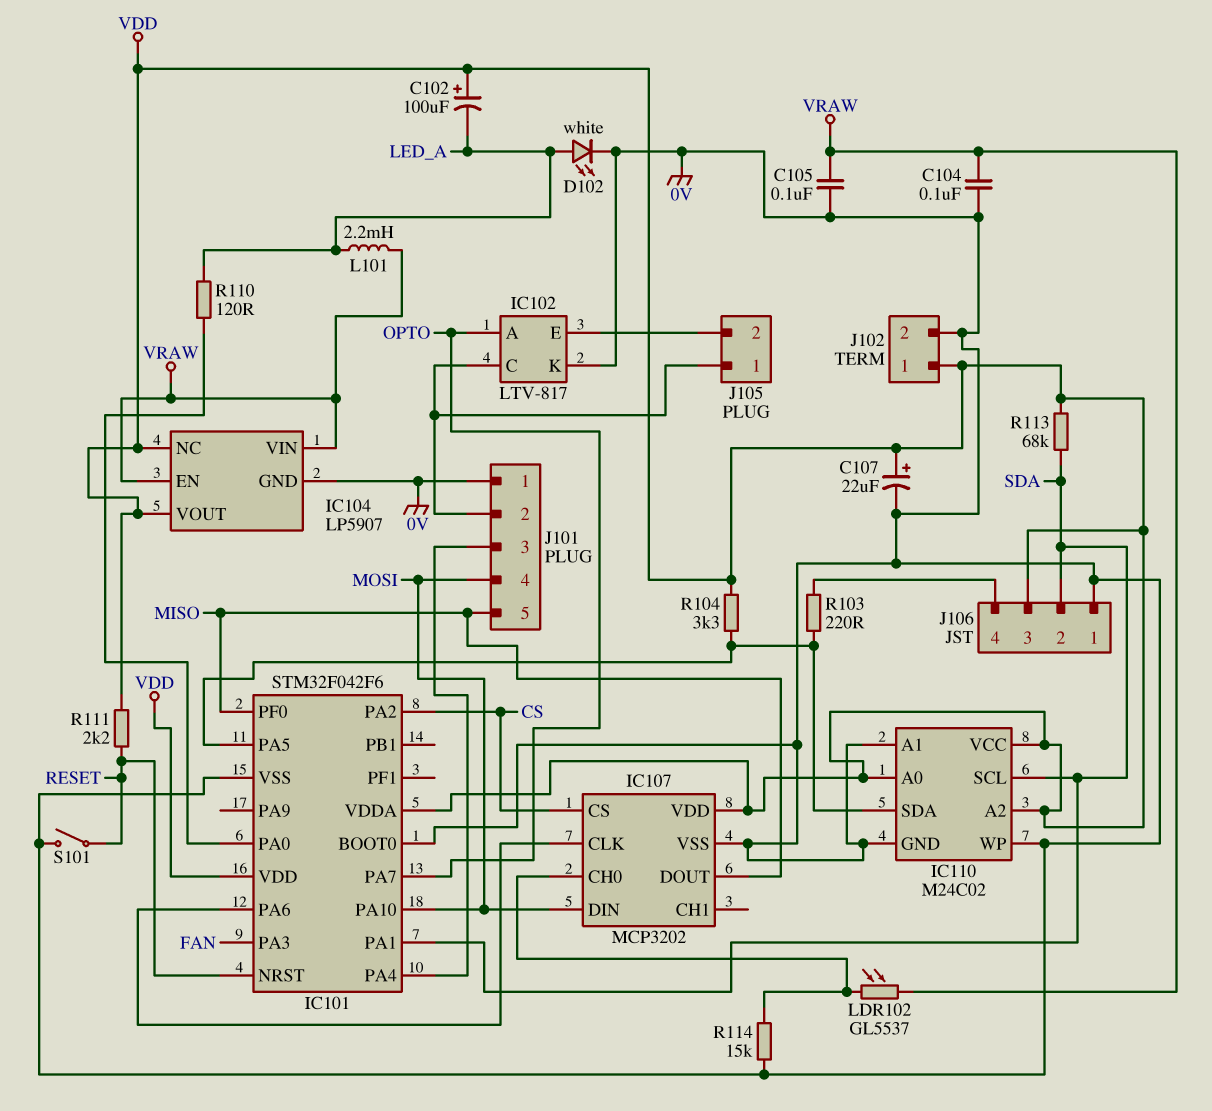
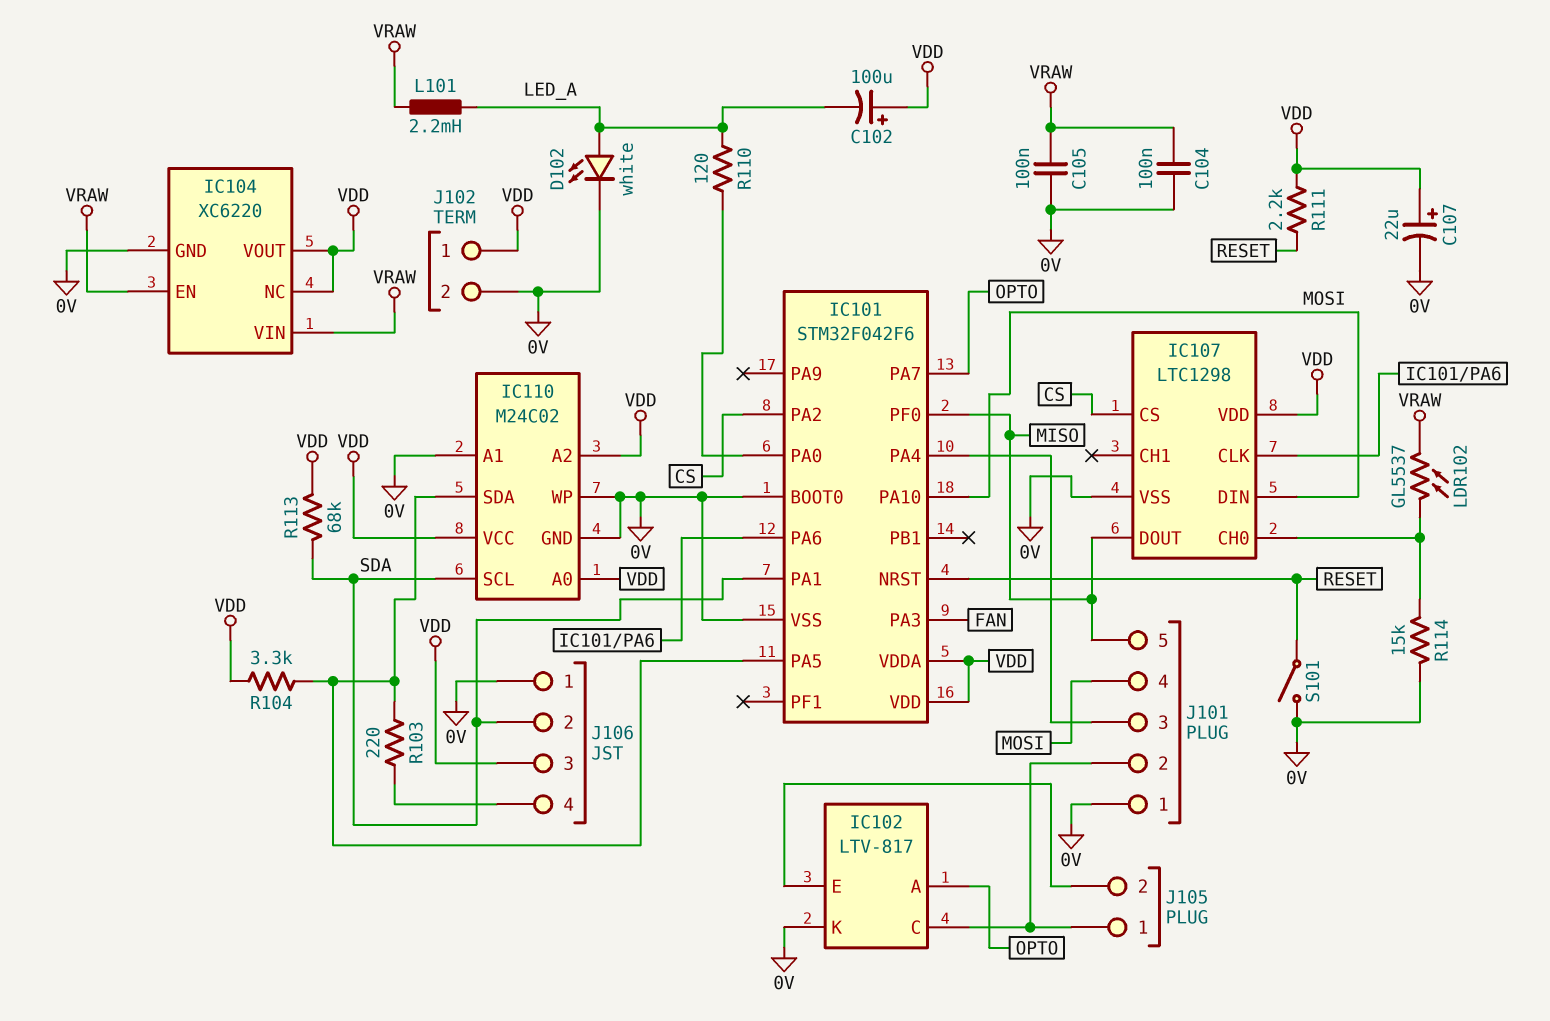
IC104: LP5907 -> XC6220
IC107: MCP3202 -> LTC1298

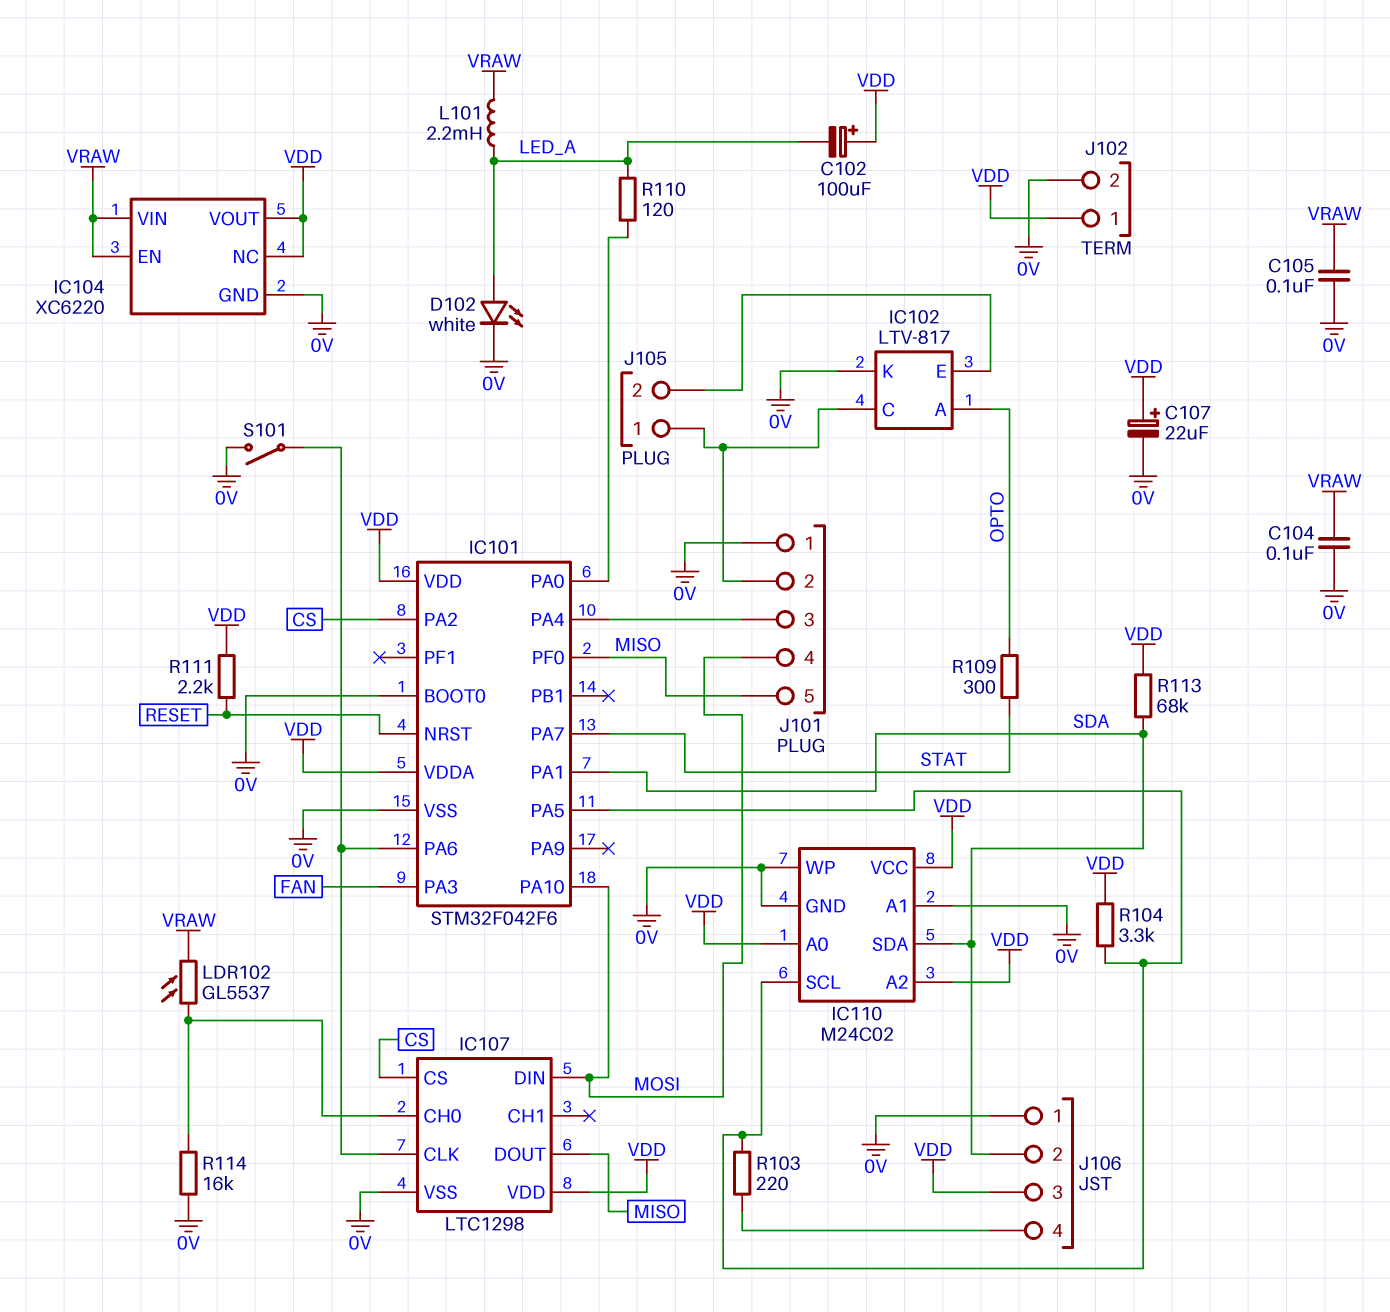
IC101 pin PA7: OPTO -> STAT
IC110 pin SCL: SDA -> IC101/PA5
IC110 pin SDA: IC101/PA5 -> SDA
R109: none -> 300 (OPTO, STAT)
R114: 15k (0V, IC107/CH0) -> 16k (0V, IC107/CH0)
S101: switch (0V, RESET) -> switch (0V, IC101/PA6)

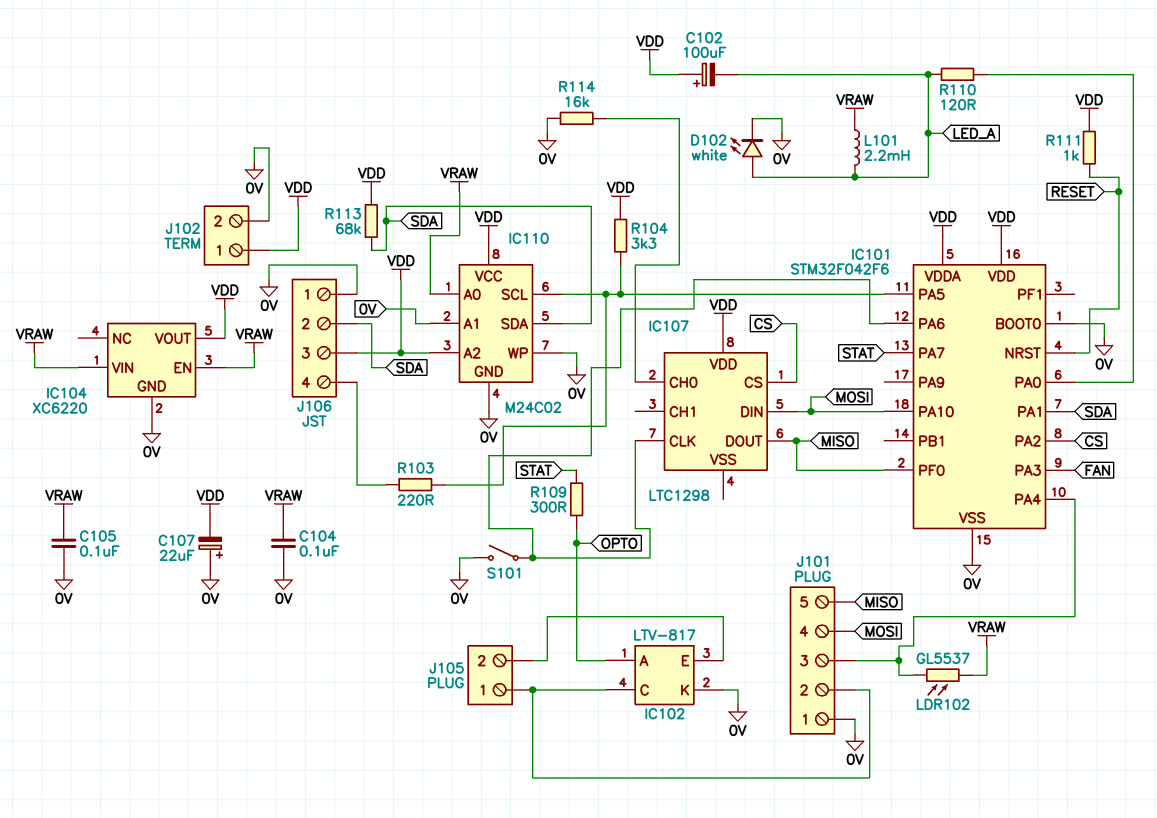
C107: 22uF (plus VDD, minus 0V) -> 22uF (plus 0V, minus VDD)
IC104 pin NC: VDD -> none
IC107 pin VSS: 0V -> none
IC110 pin A0: VDD -> VRAW
LDR102: GL5537 (IC107/CH0, VRAW) -> GL5537 (IC101/PA4, VRAW)
R111: 2.2k (RESET, VDD) -> 1k (RESET, VDD)

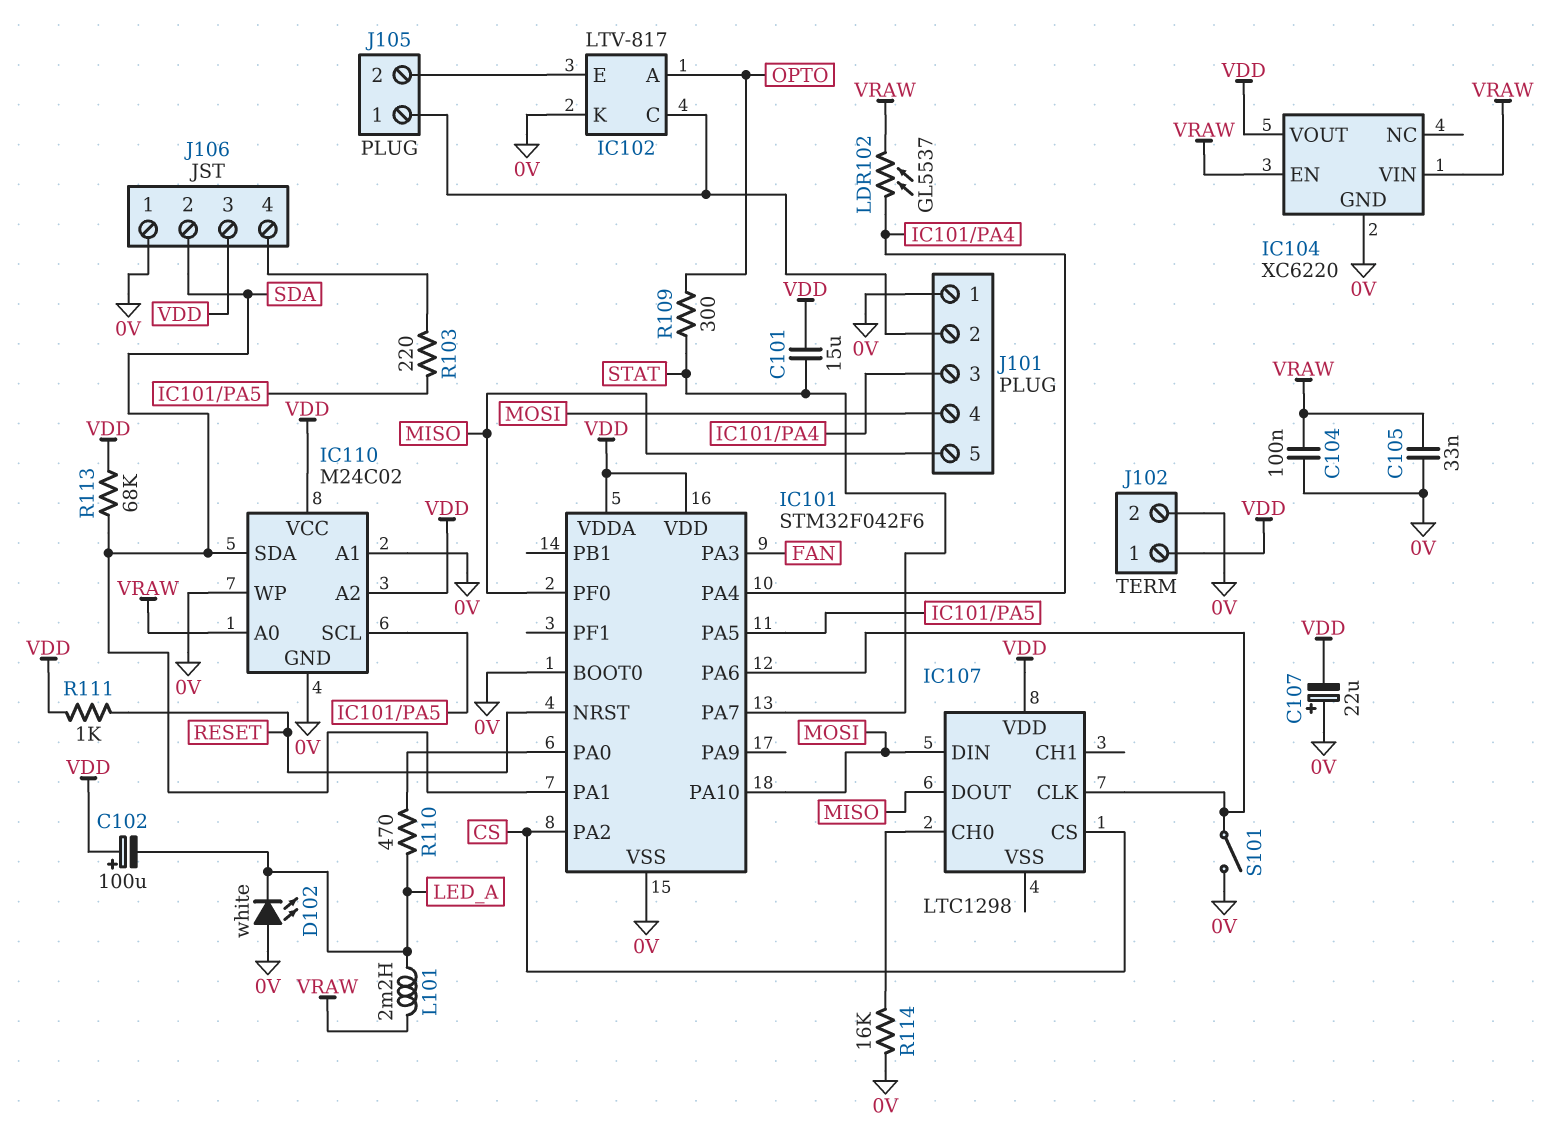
C101: none -> 15uF (STAT, VDD)
C105: 100nF (0V, VRAW) -> 33nF (0V, VRAW)
D102: LED white (A LED_A, K 0V) -> LED white (A 0V, K LED_A)
R104: 3.3k (IC101/PA5, VDD) -> none
R110: 120 (IC101/PA0, LED_A) -> 470 (IC101/PA0, LED_A)

